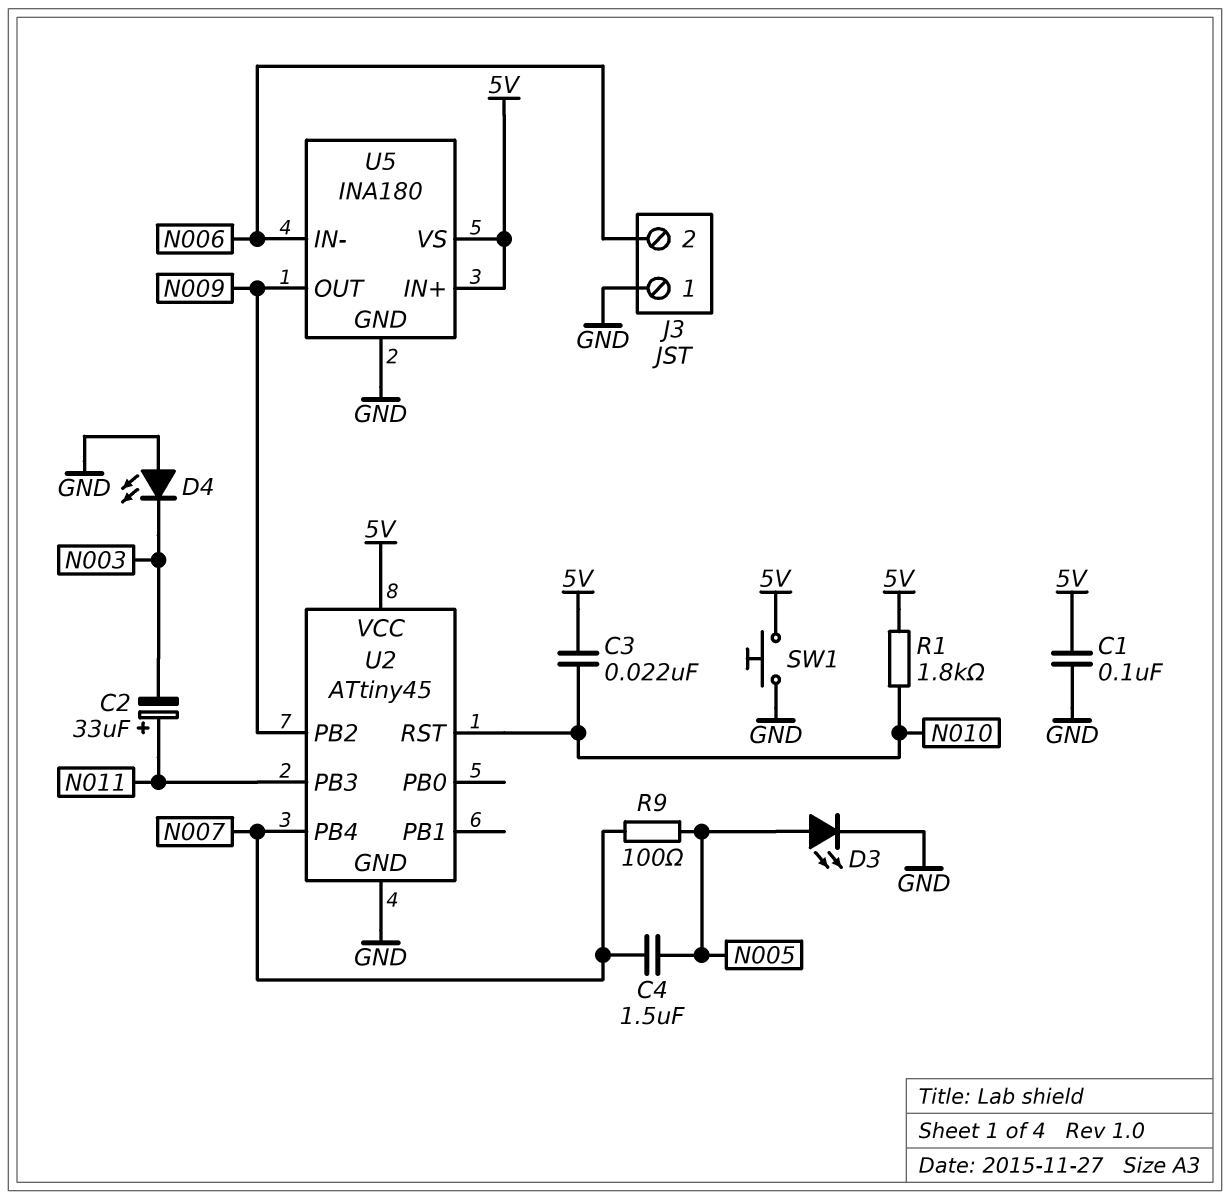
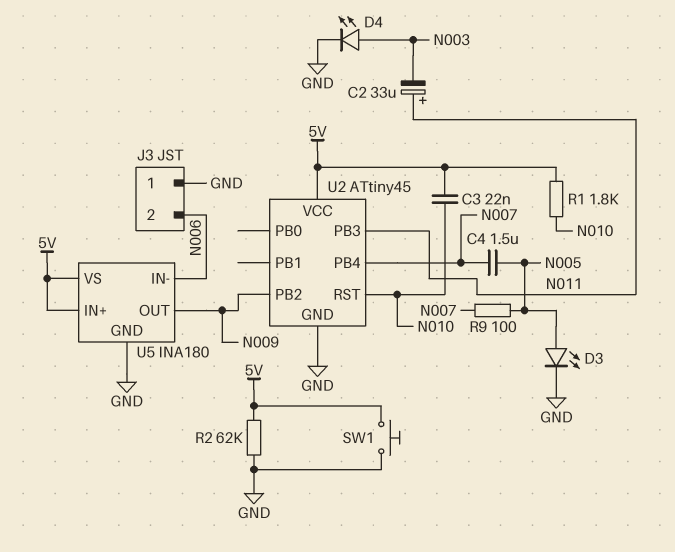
C1: 100nF (5V, GND) -> none
D4: LED (A GND, K N003) -> LED (A N003, K GND)
R2: none -> 62k (5V, GND)

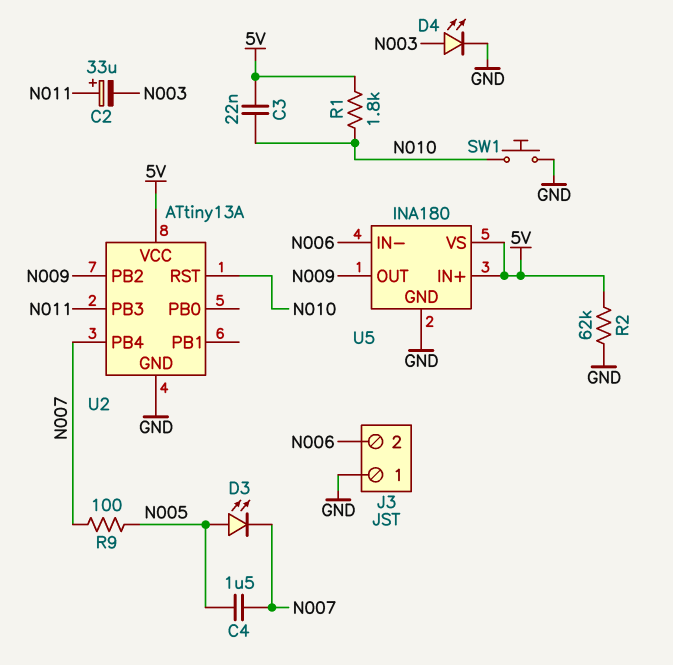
D3: LED (A N005, K GND) -> LED (A N005, K N007)
SW1: button (5V, GND) -> button (GND, N010)
U2: ATtiny45 -> ATtiny13A

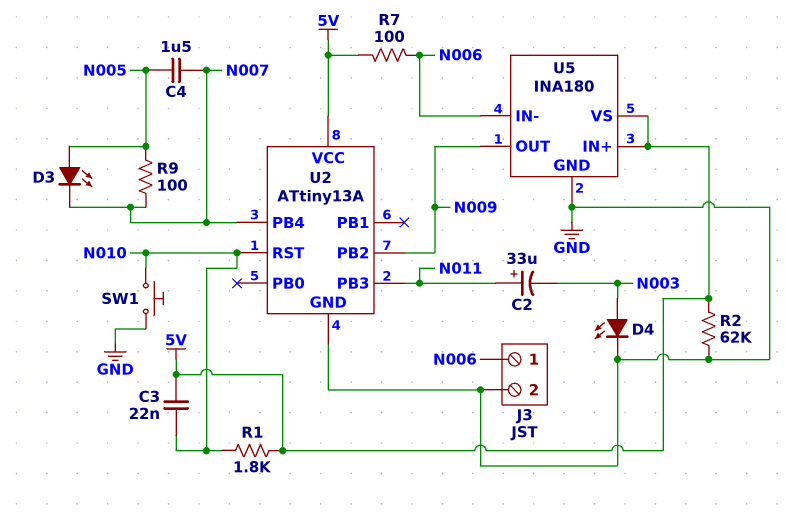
J3 pin 1: GND -> N006
J3 pin 2: N006 -> GND
R7: none -> 100 (5V, N006)

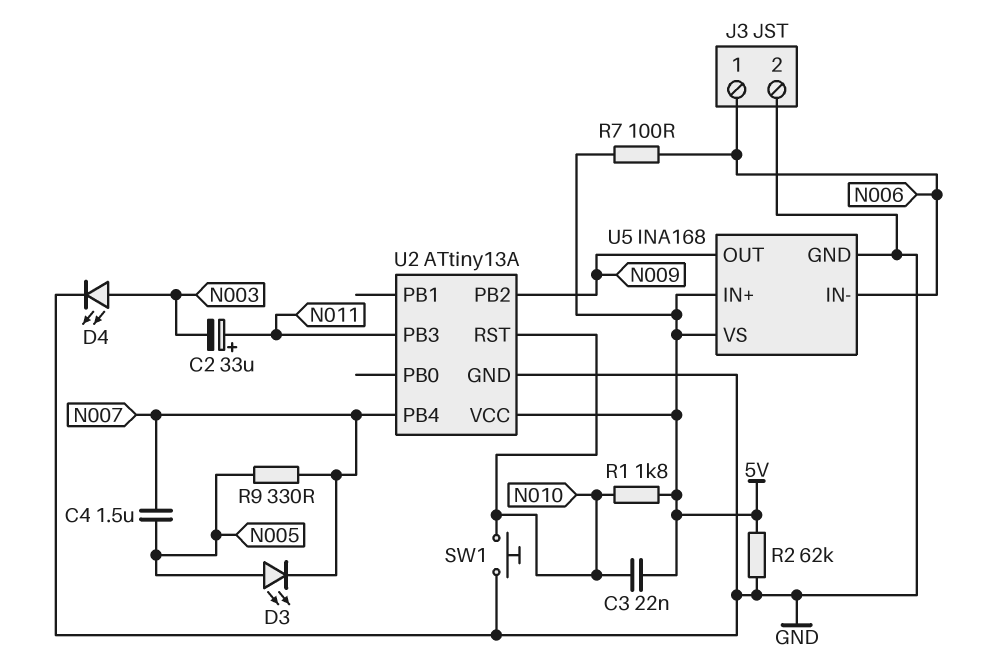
R9: 100 (N005, N007) -> 330 (N005, N007)
U5: INA180 -> INA168

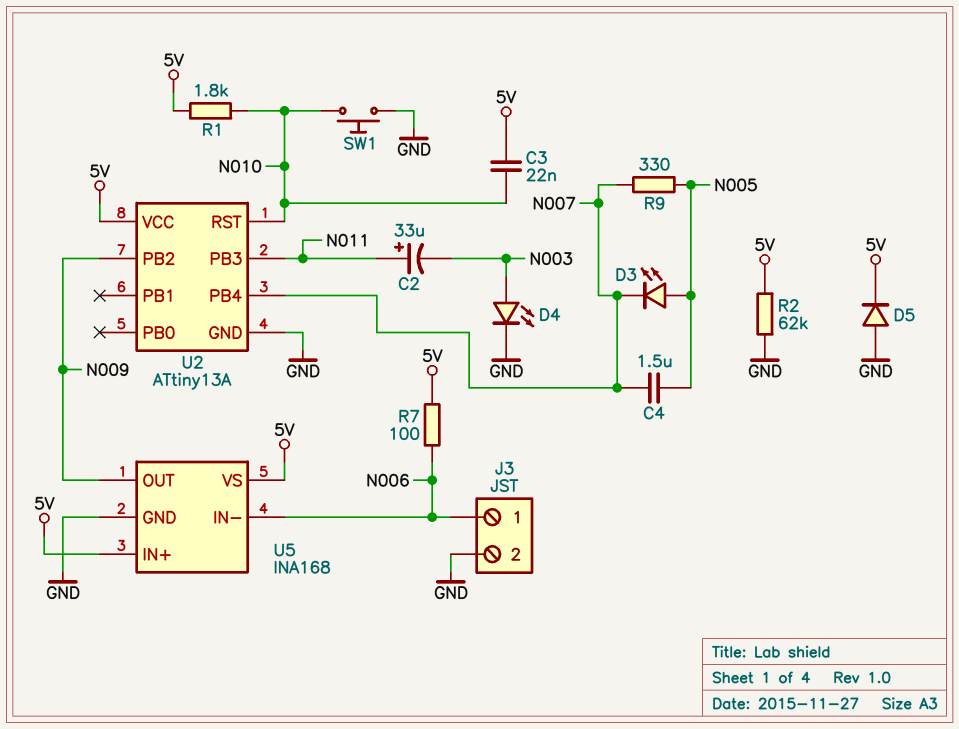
D5: none -> diode (A GND, K 5V)

